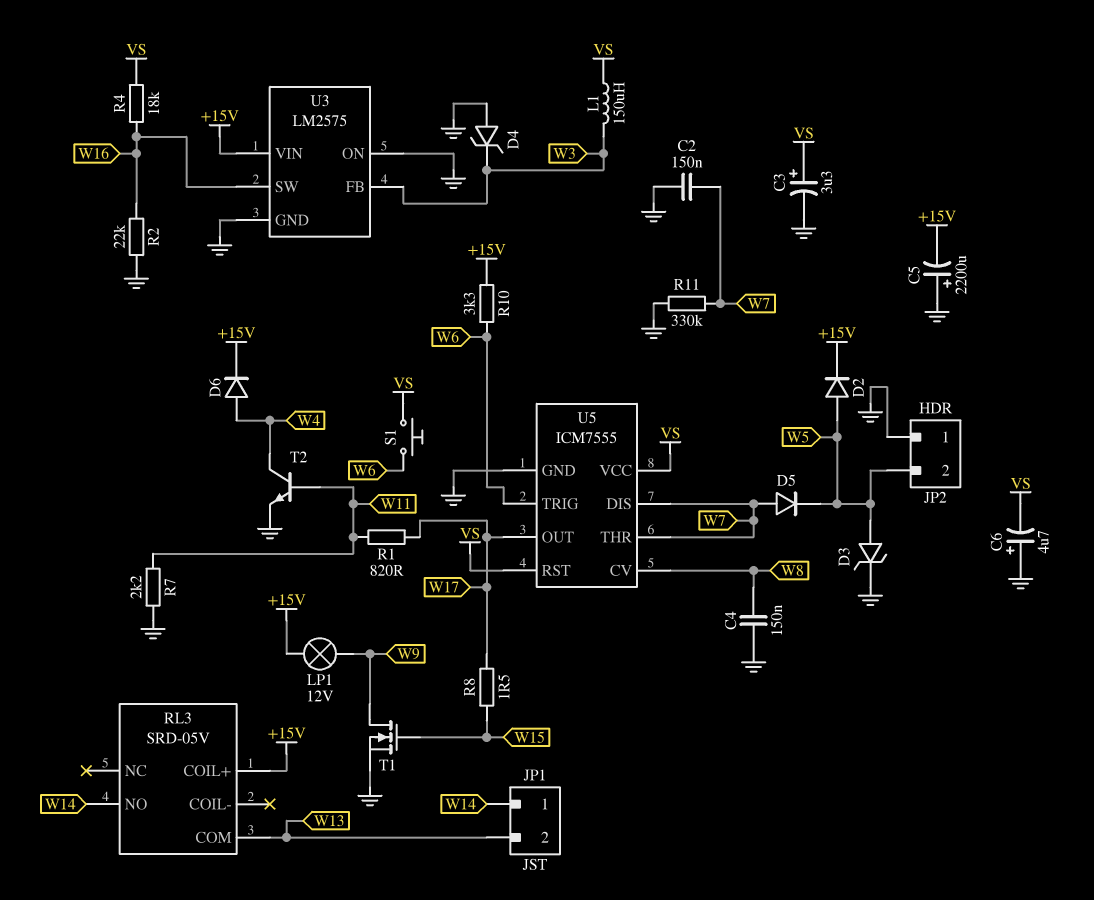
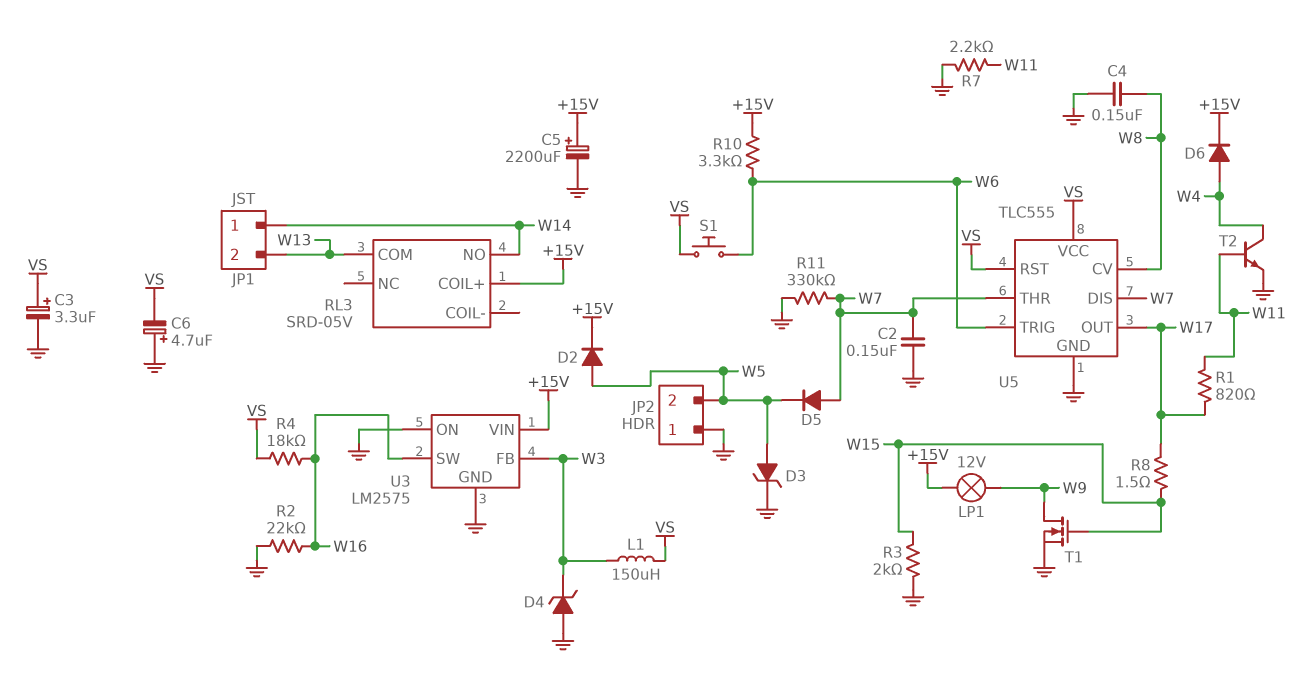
C5: 2200uF (plus GND, minus +15V) -> 2200uF (plus +15V, minus GND)
R3: none -> 2k (GND, W15)
U5: ICM7555 -> TLC555

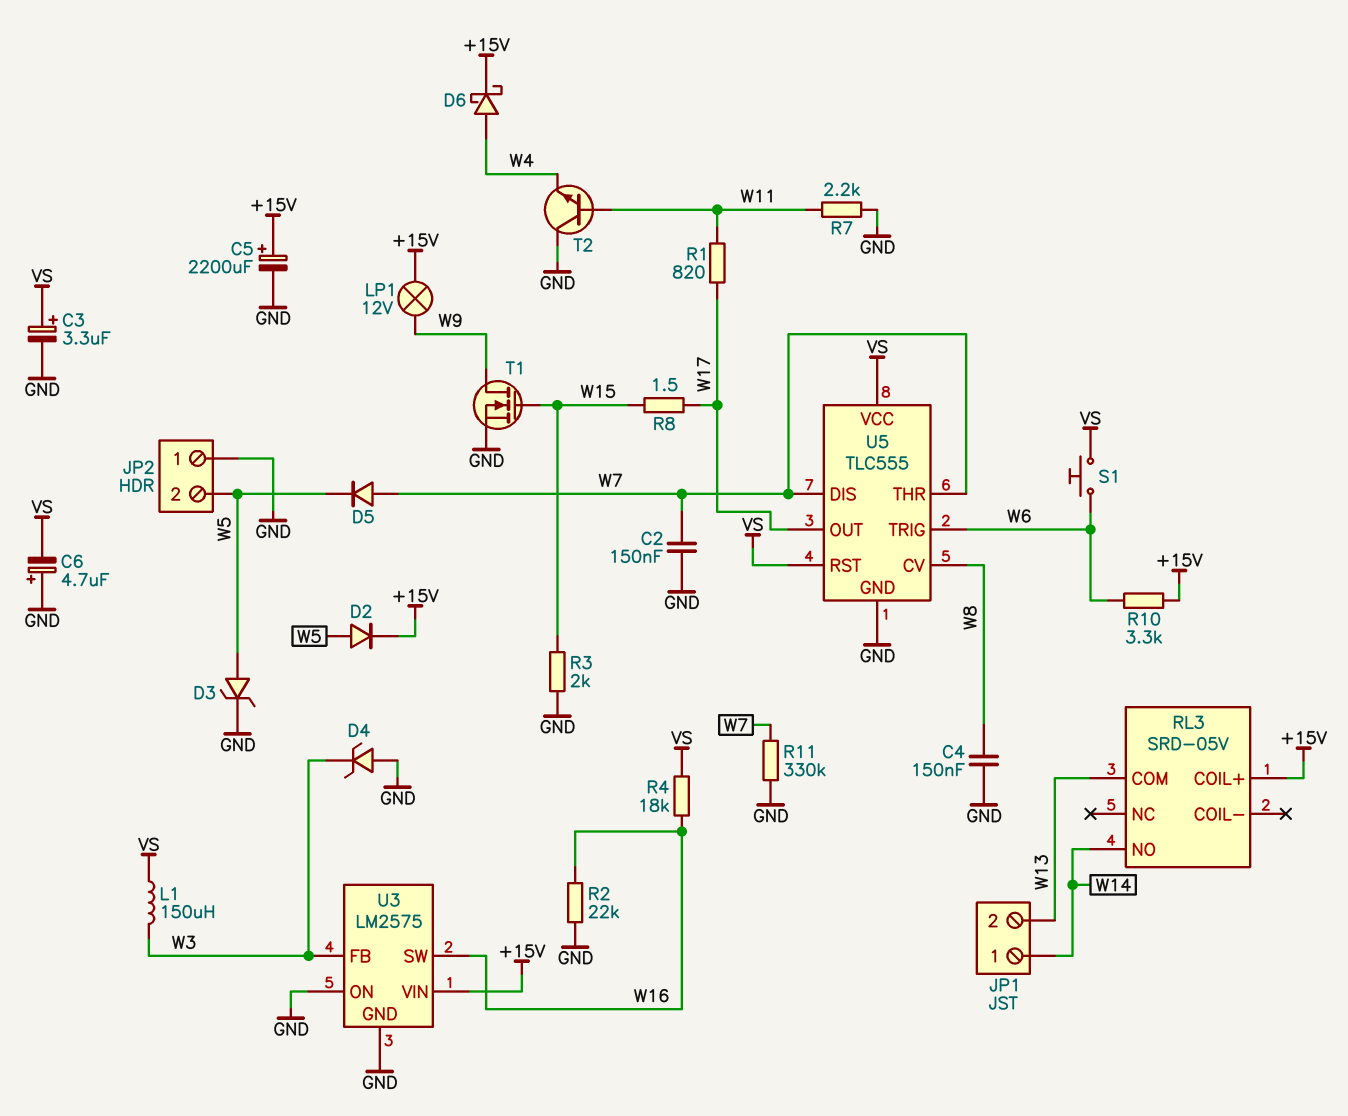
D6: diode (A W4, K +15V) -> schottky (A W4, K +15V)
T2: NPN (B W11, C W4, E GND) -> NPN (B W11, C GND, E W4)

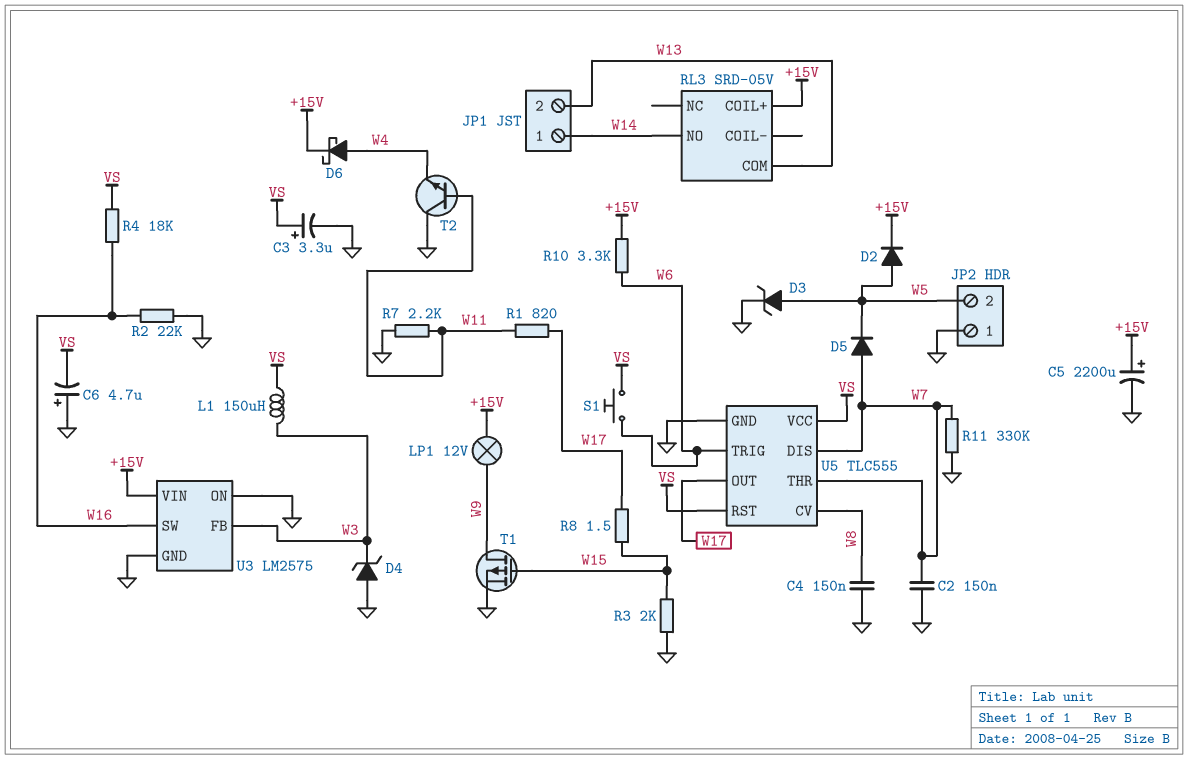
T1: NMOS (G W15, D W9, S GND) -> PMOS (G W15, D W9, S GND)

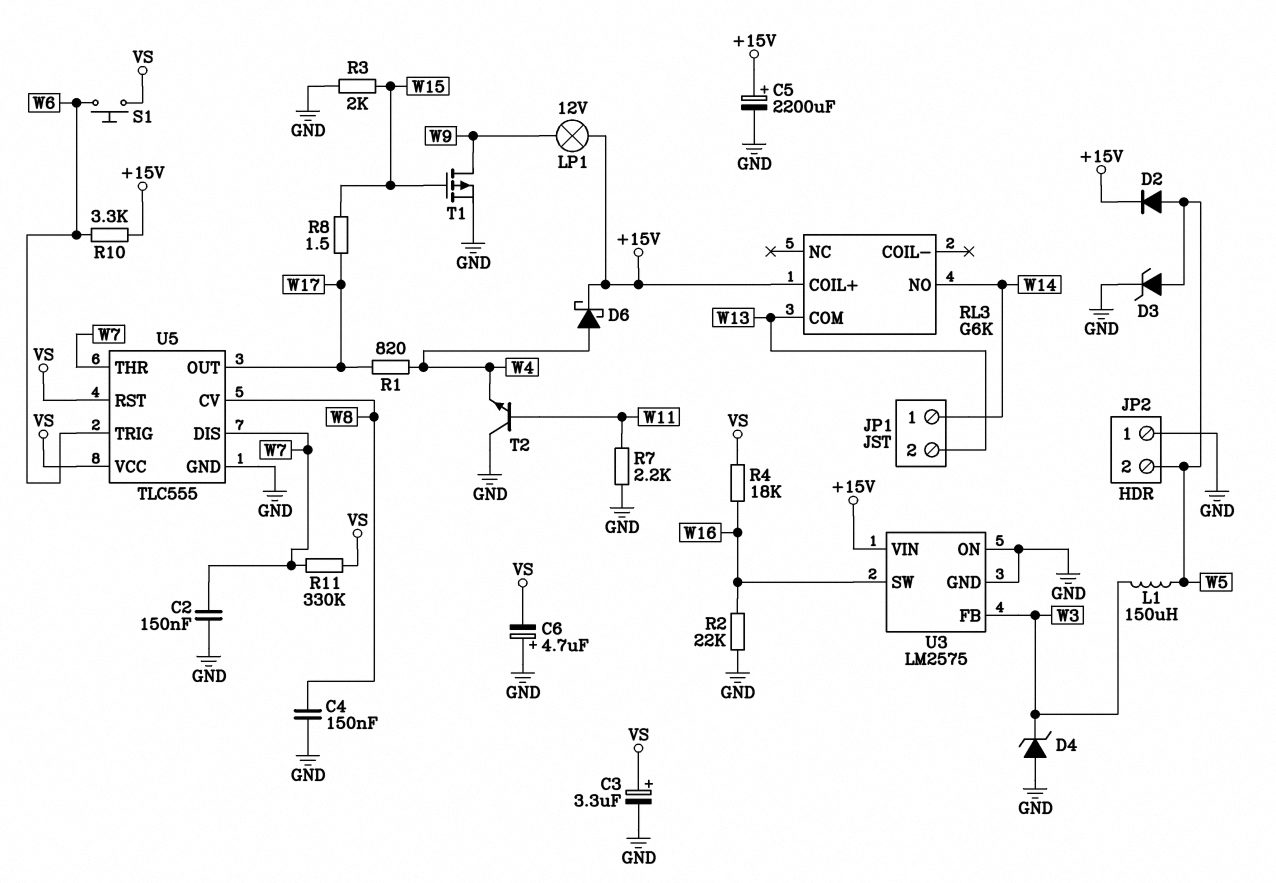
D5: diode (A W7, K W5) -> none
L1: 150uH (VS, W3) -> 150uH (W3, W5)
R1: 820 (W11, W17) -> 820 (W4, W17)
R11: 330k (GND, W7) -> 330k (VS, W7)
RL3: SRD-05V -> G6K

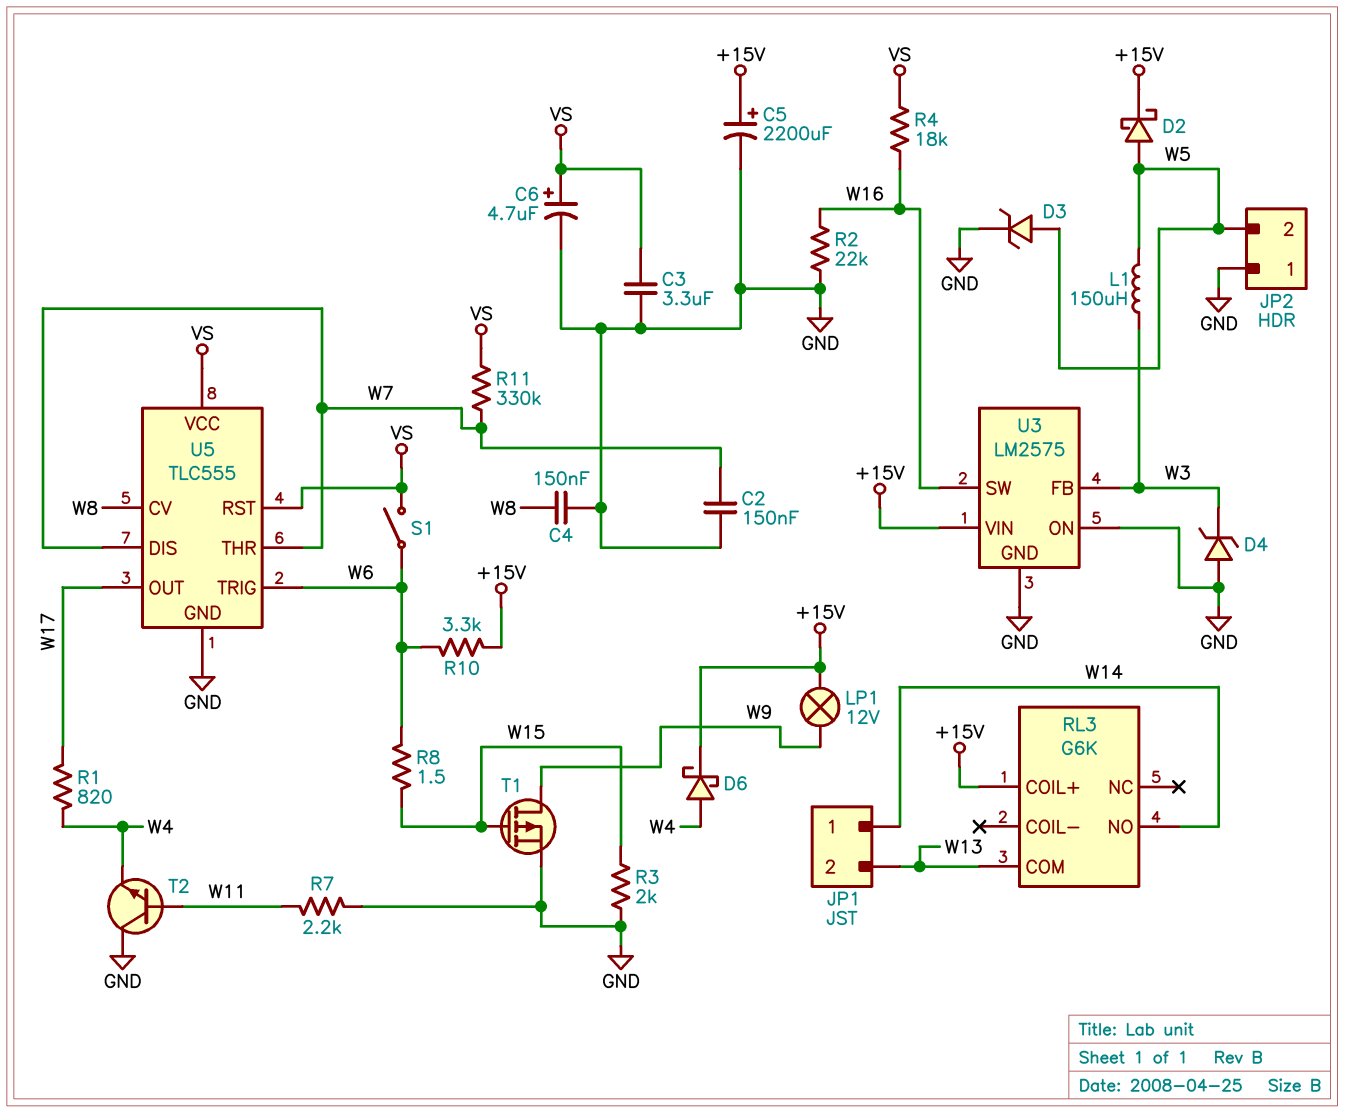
C3: 3.3uF (plus VS, minus GND) -> 3.3uF (GND, VS)
C6: 4.7uF (plus GND, minus VS) -> 4.7uF (plus VS, minus GND)
D2: diode (A W5, K +15V) -> schottky (A W5, K +15V)
R8: 1.5 (W15, W17) -> 1.5 (W6, W15)
S1: button (VS, W6) -> switch (VS, W6)

